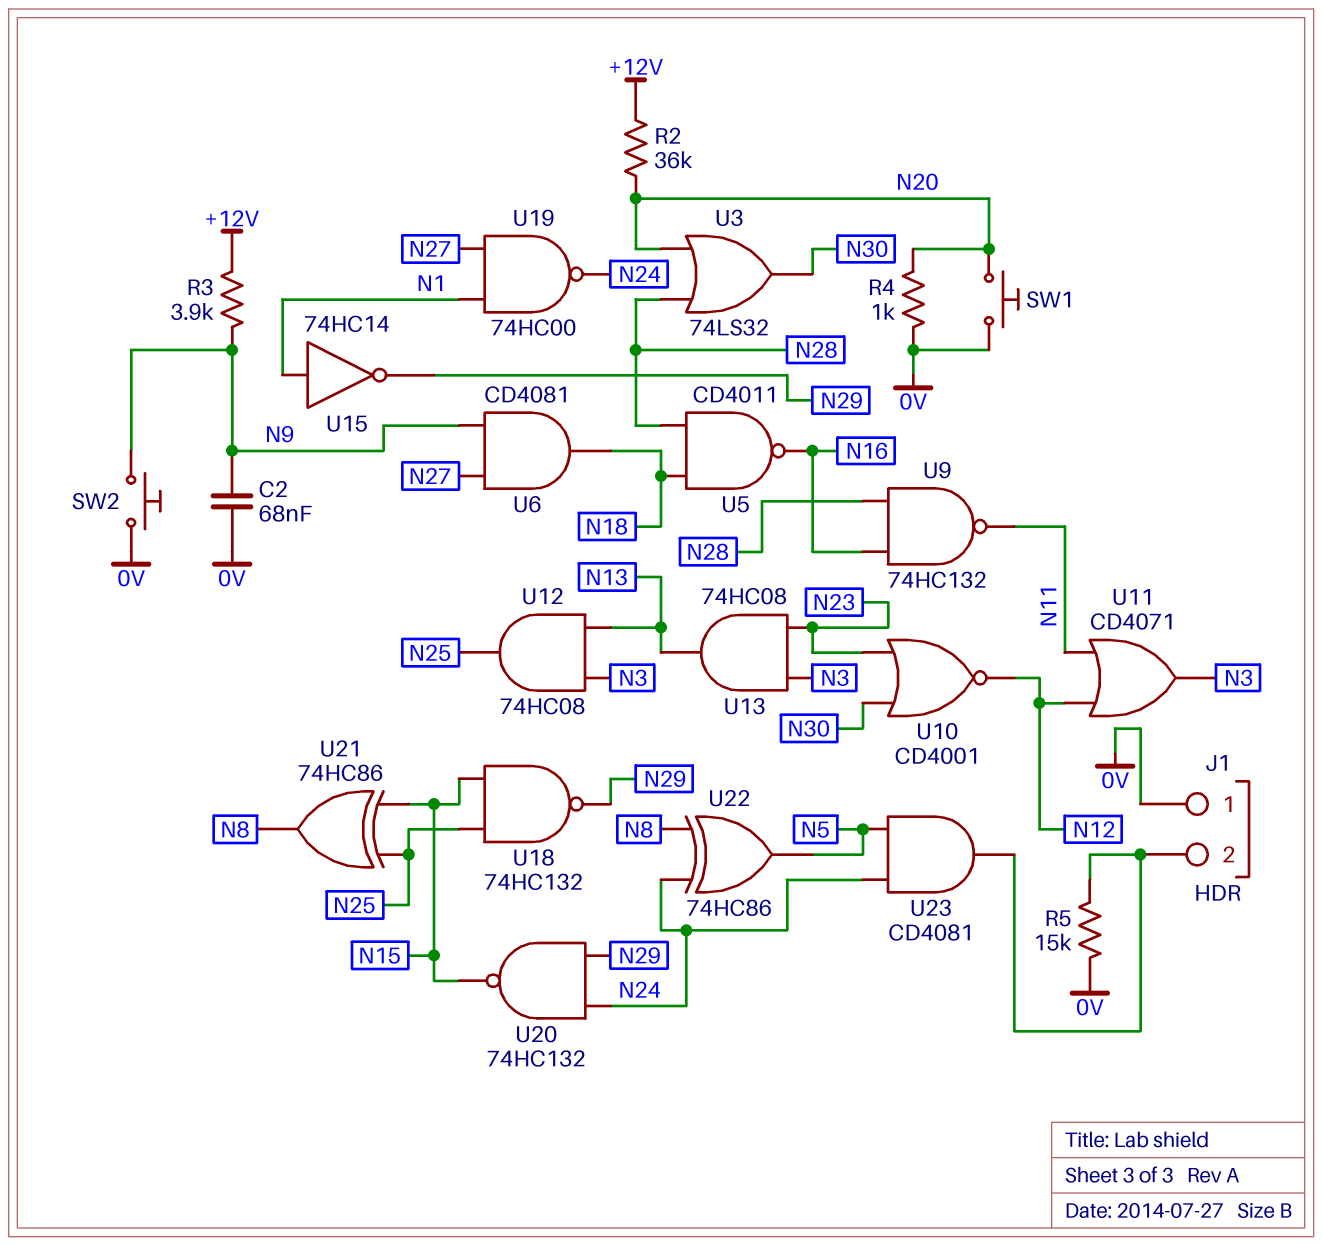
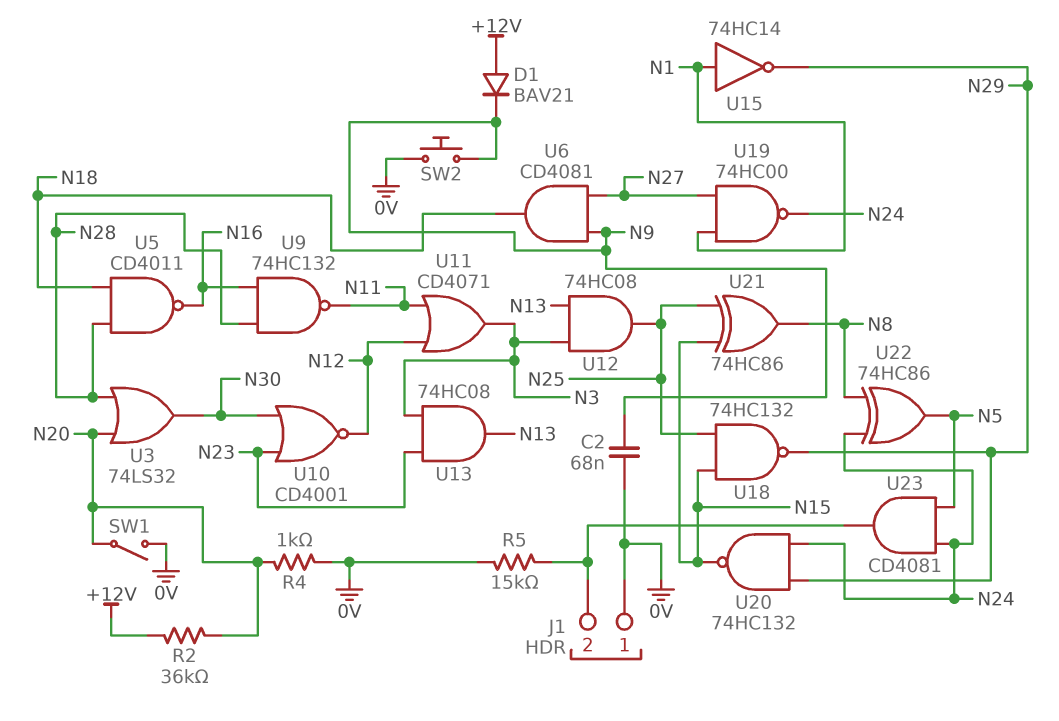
D1: none -> diode BAV21 (A +12V, K N9)
R3: 3.9k (+12V, N9) -> none
SW1: button (0V, N20) -> switch (0V, N20)

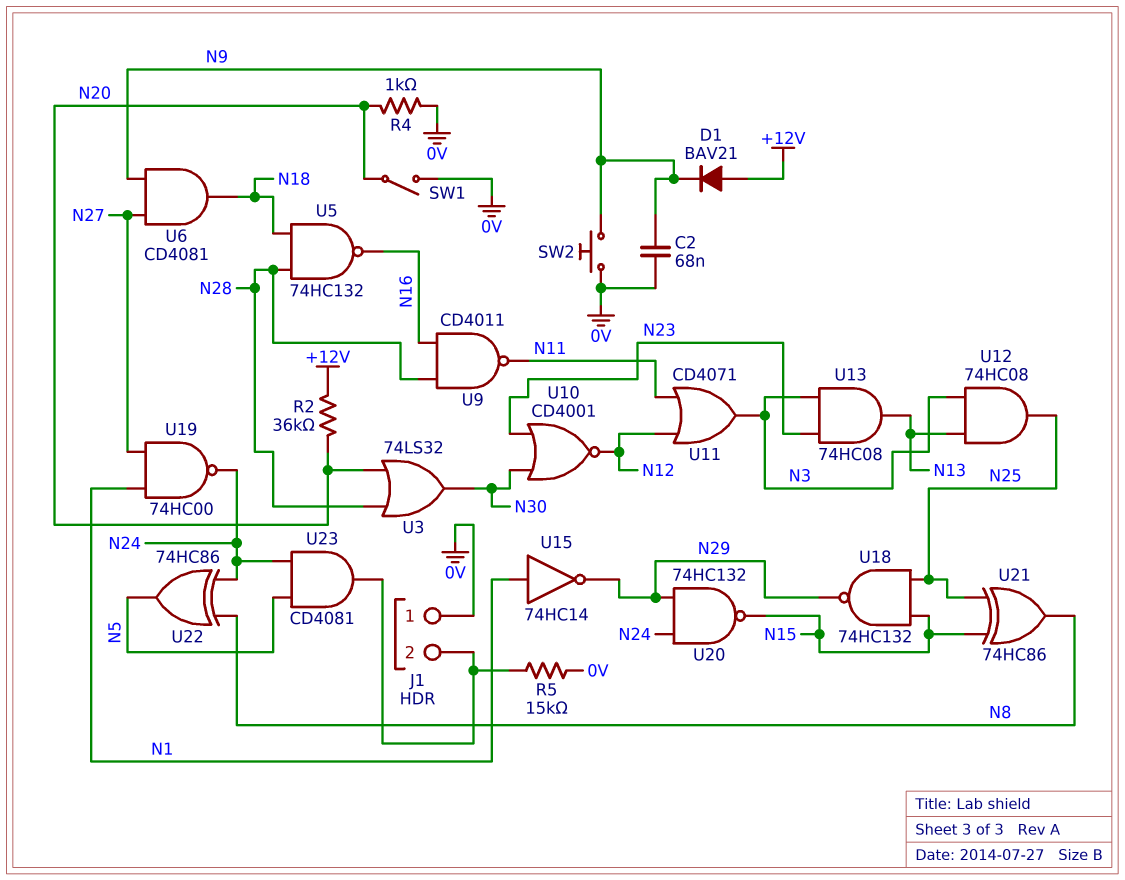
U5: NAND CD4011 (in N18, in N28, out N16) -> NAND 74HC132 (in N18, in N28, out N16)
U9: NAND 74HC132 (in N16, in N28, out N11) -> NAND CD4011 (in N16, in N28, out N11)

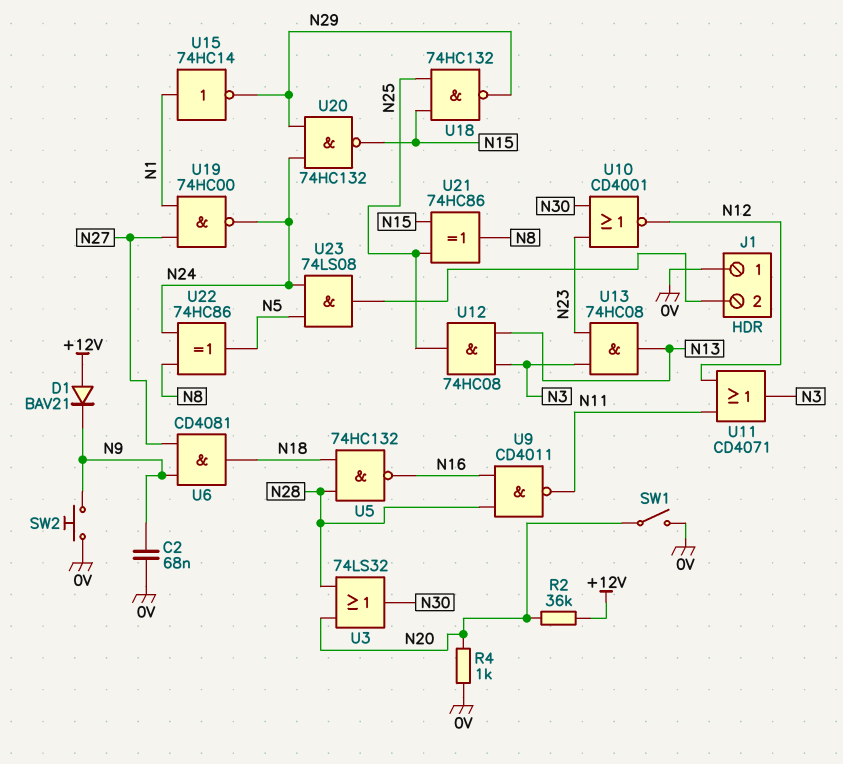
R5: 15k (0V, J1/2) -> none
U23: AND CD4081 (in N5, in N24, out J1/2) -> AND 74LS08 (in N5, in N24, out J1/2)

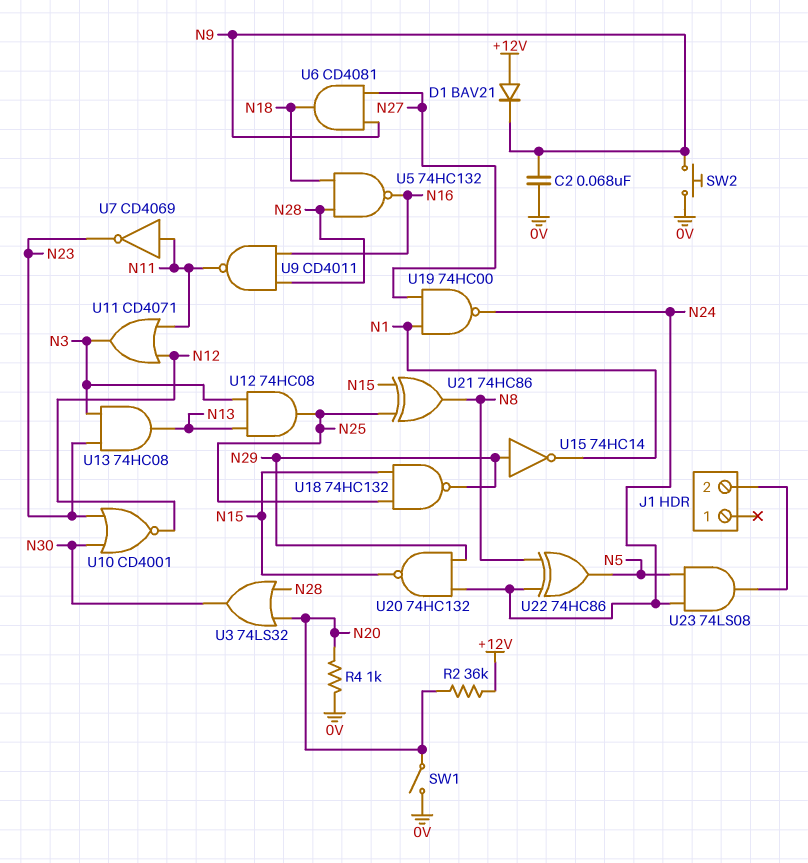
J1 pin 1: 0V -> none
U7: none -> NOT CD4069 (in N11, out N23)
U15: NOT 74HC14 (in N1, out N29) -> NOT 74HC14 (in N29, out N1)

